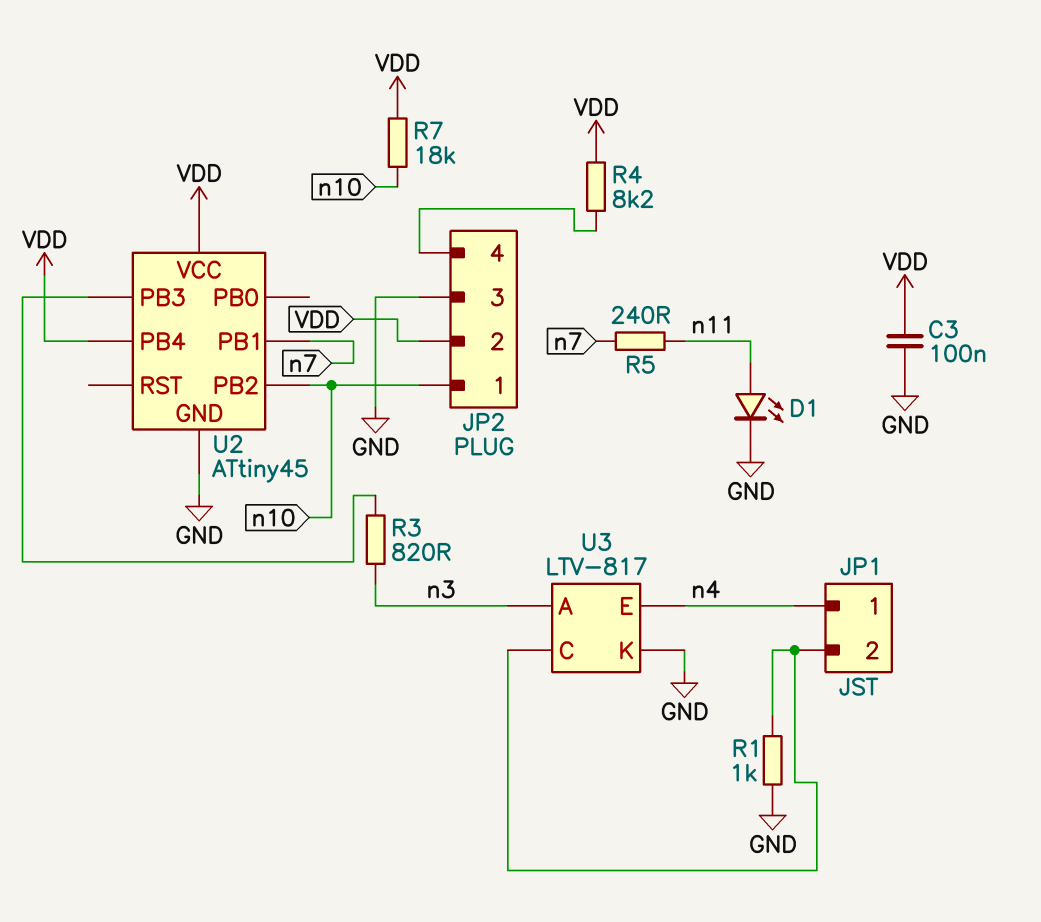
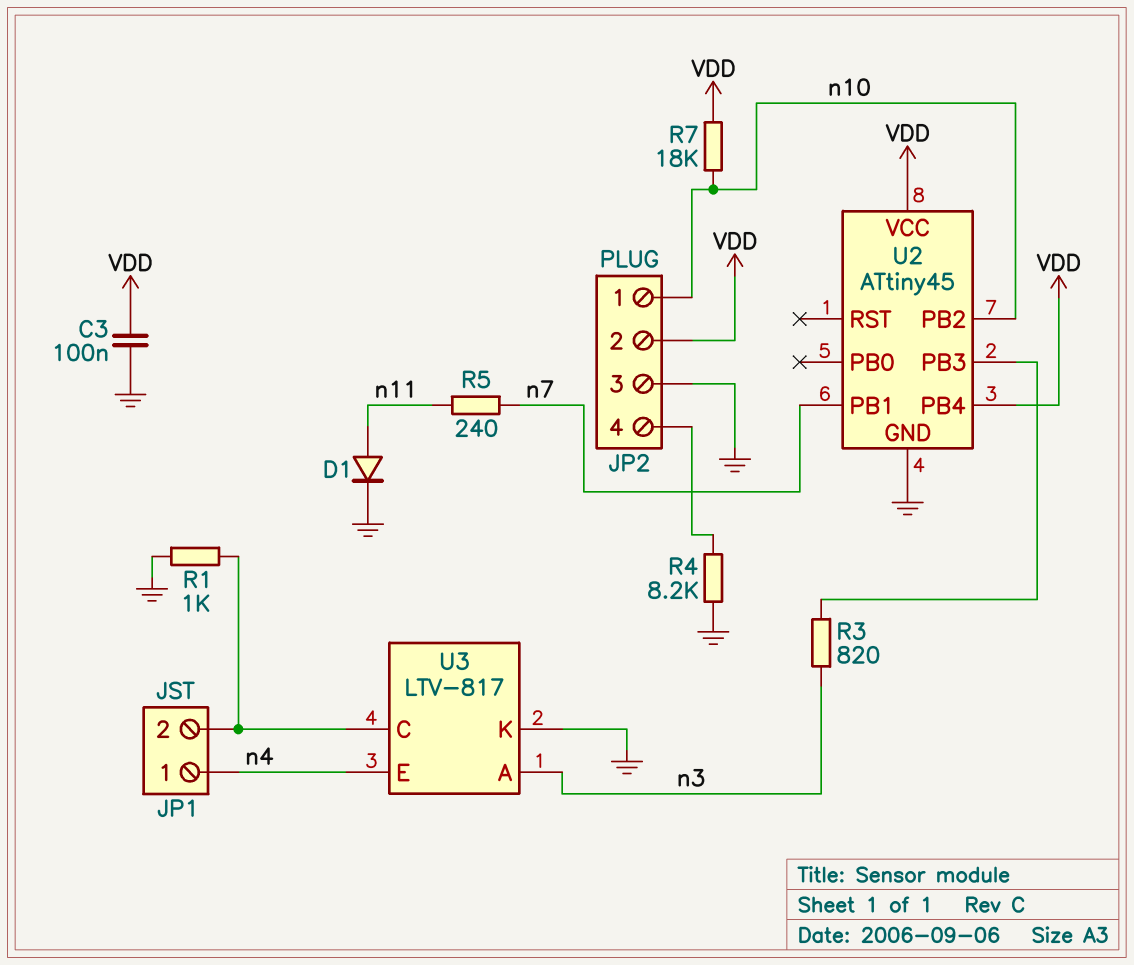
D1: LED (A n11, K GND) -> diode (A n11, K GND)
R4: 8.2k (JP2/4, VDD) -> 8.2k (GND, JP2/4)

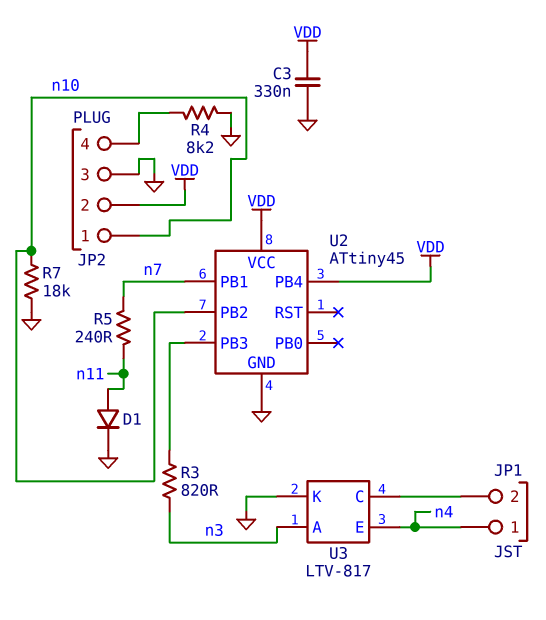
C3: 100nF (GND, VDD) -> 330nF (GND, VDD)
R1: 1k (GND, JP1/2) -> none
R7: 18k (VDD, n10) -> 18k (GND, n10)

